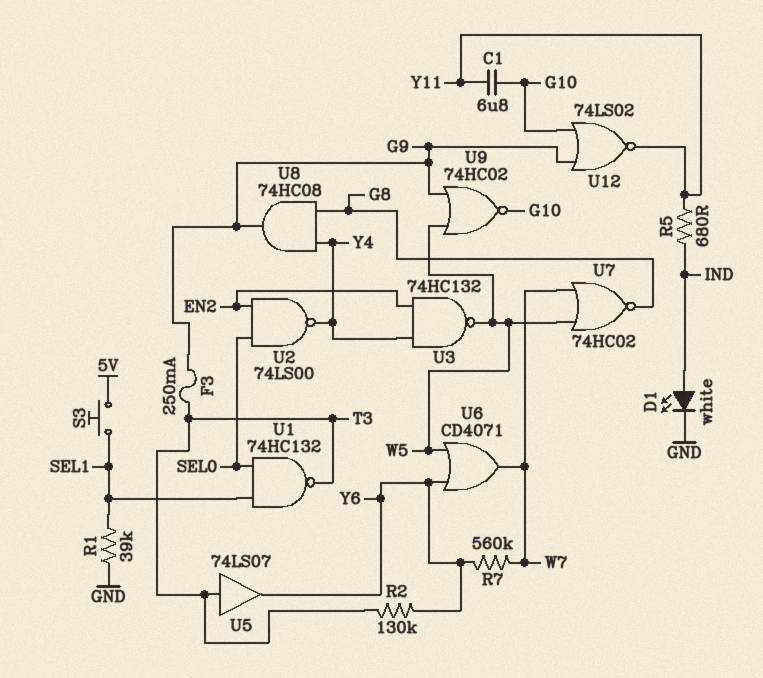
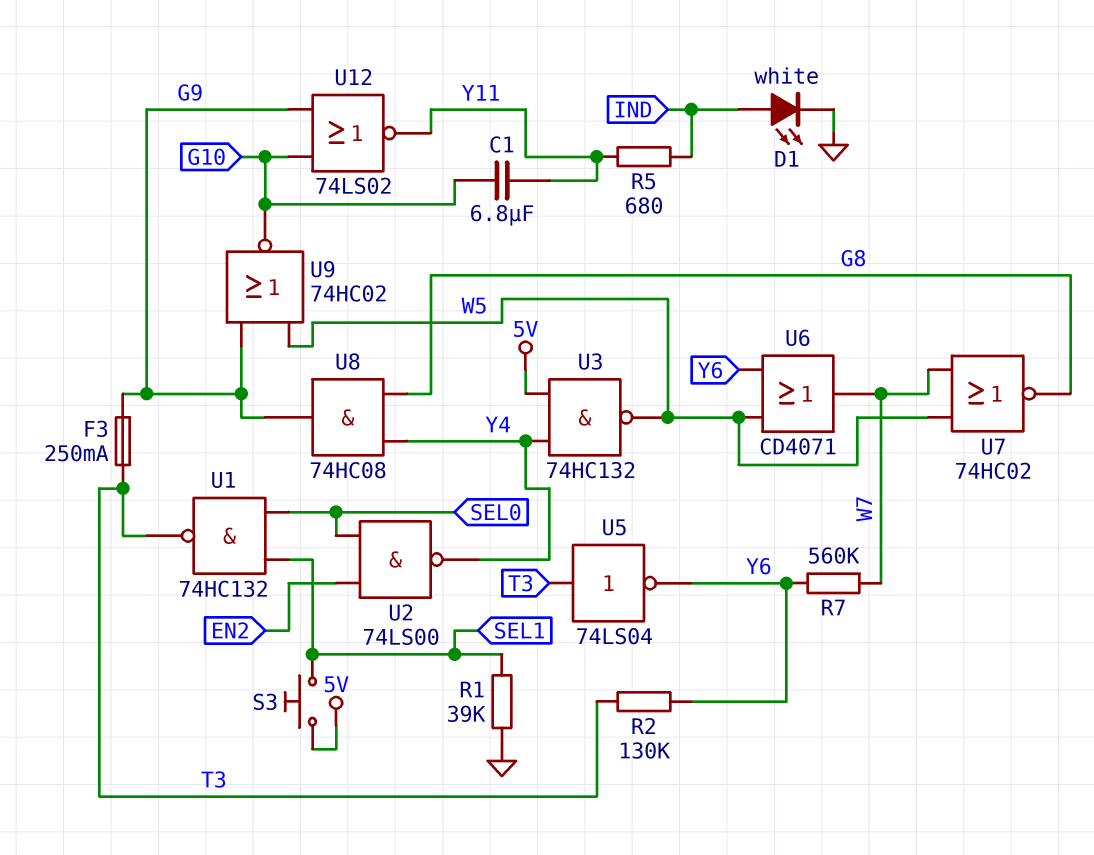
U3: NAND 74HC132 (in EN2, in Y4, out W5) -> NAND 74HC132 (in 5V, in Y4, out W5)
U5: buffer 74LS07 (in T3, out Y6) -> NOT 74LS04 (in T3, out Y6)

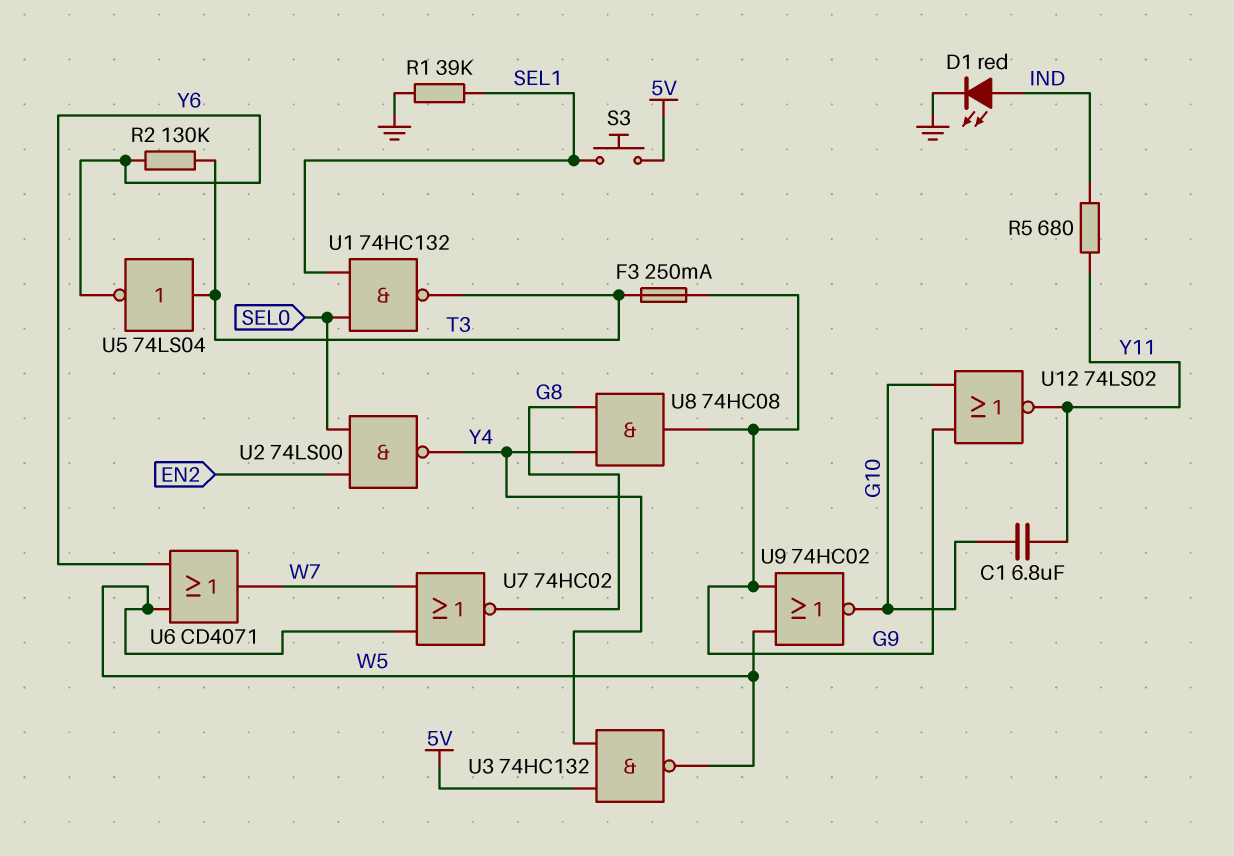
D1: LED white (A IND, K GND) -> LED red (A IND, K GND)
R7: 560k (W7, Y6) -> none

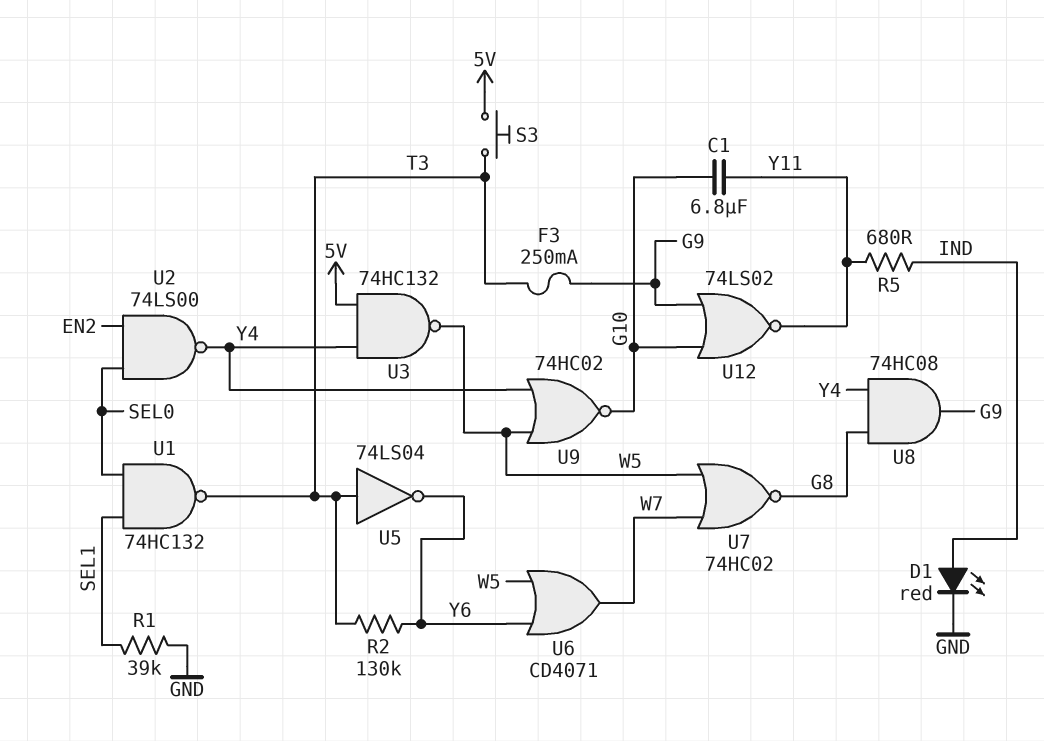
S3: button (5V, SEL1) -> button (5V, T3)
U9: NOR 74HC02 (in G9, in W5, out G10) -> NOR 74HC02 (in W5, in Y4, out G10)

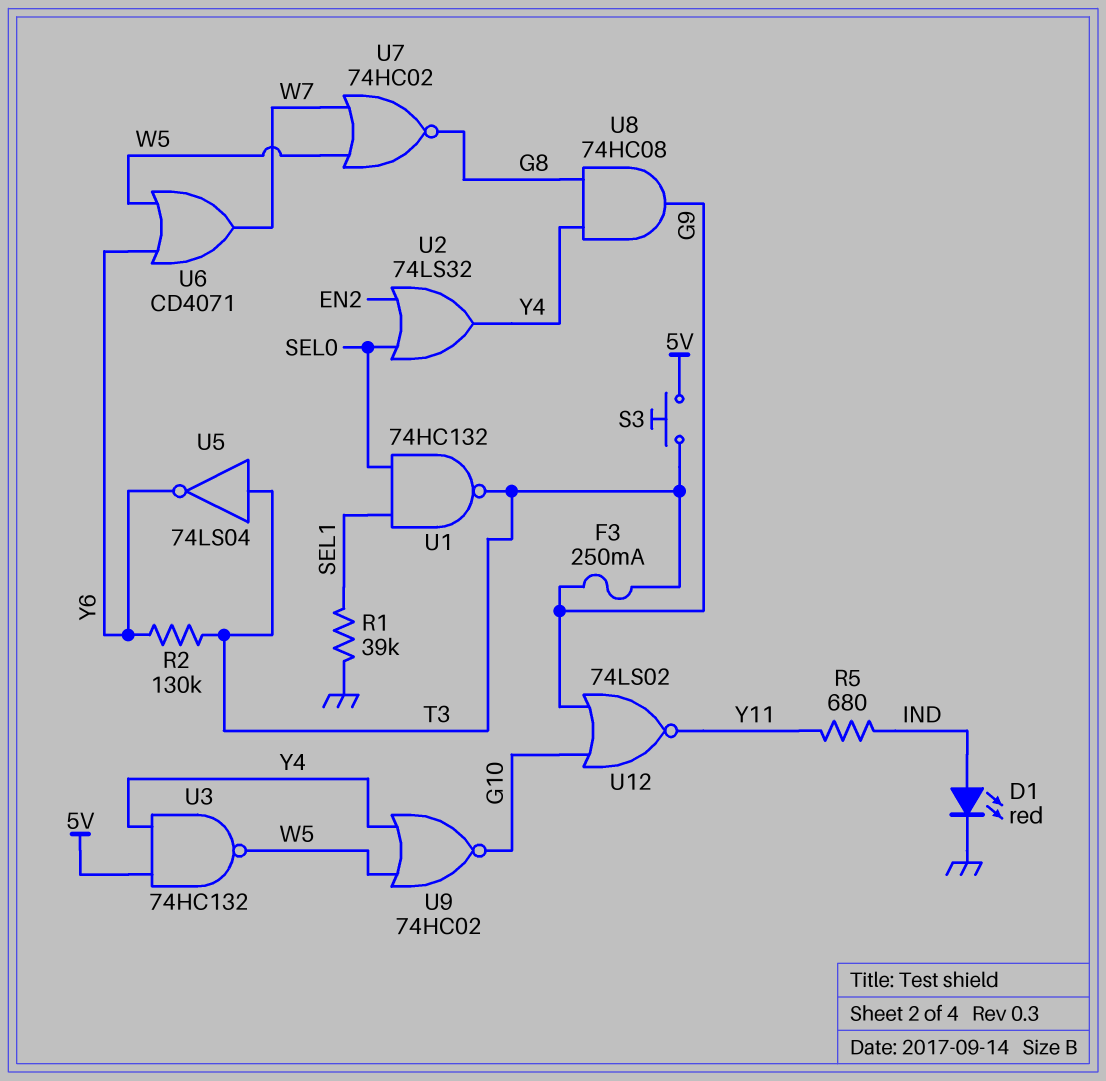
C1: 6.8uF (G10, Y11) -> none
U2: NAND 74LS00 (in EN2, in SEL0, out Y4) -> OR 74LS32 (in EN2, in SEL0, out Y4)

